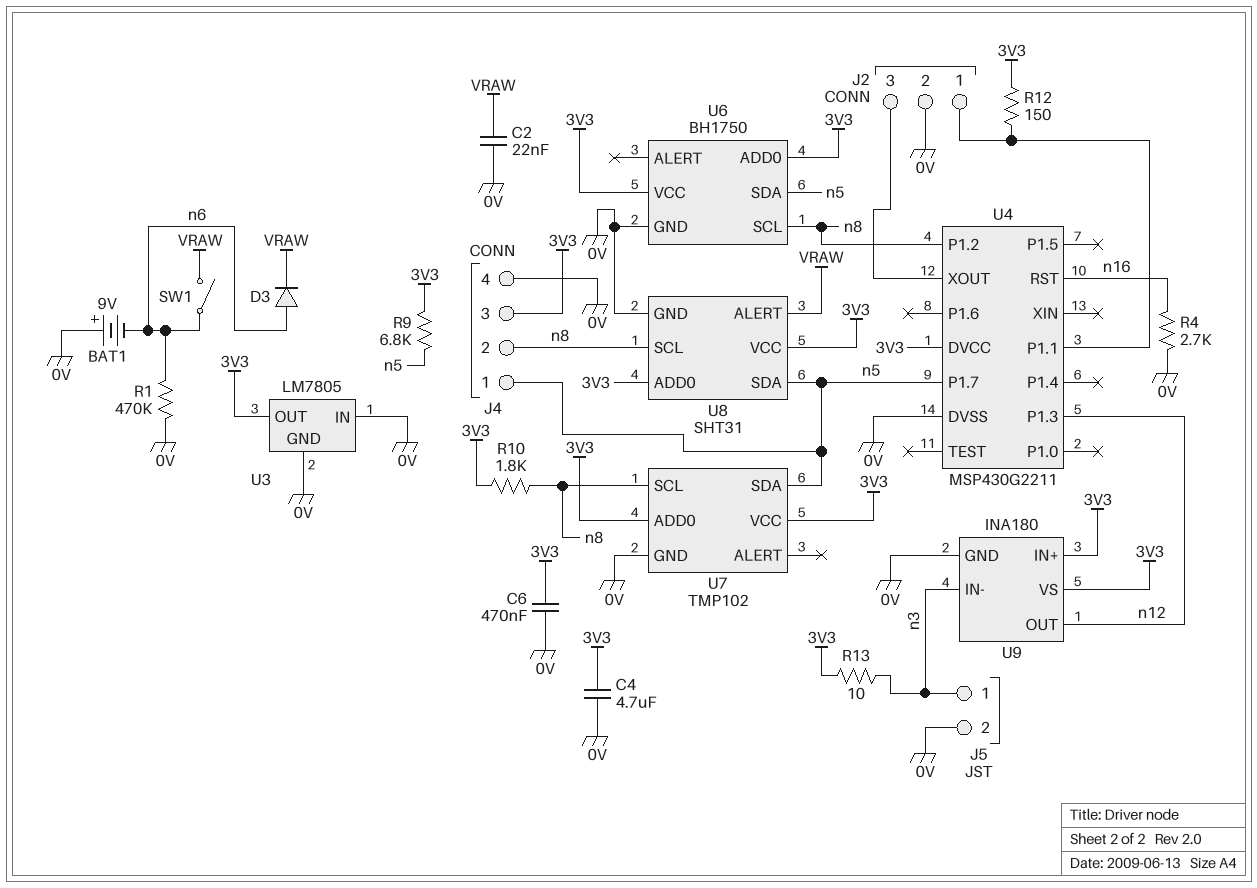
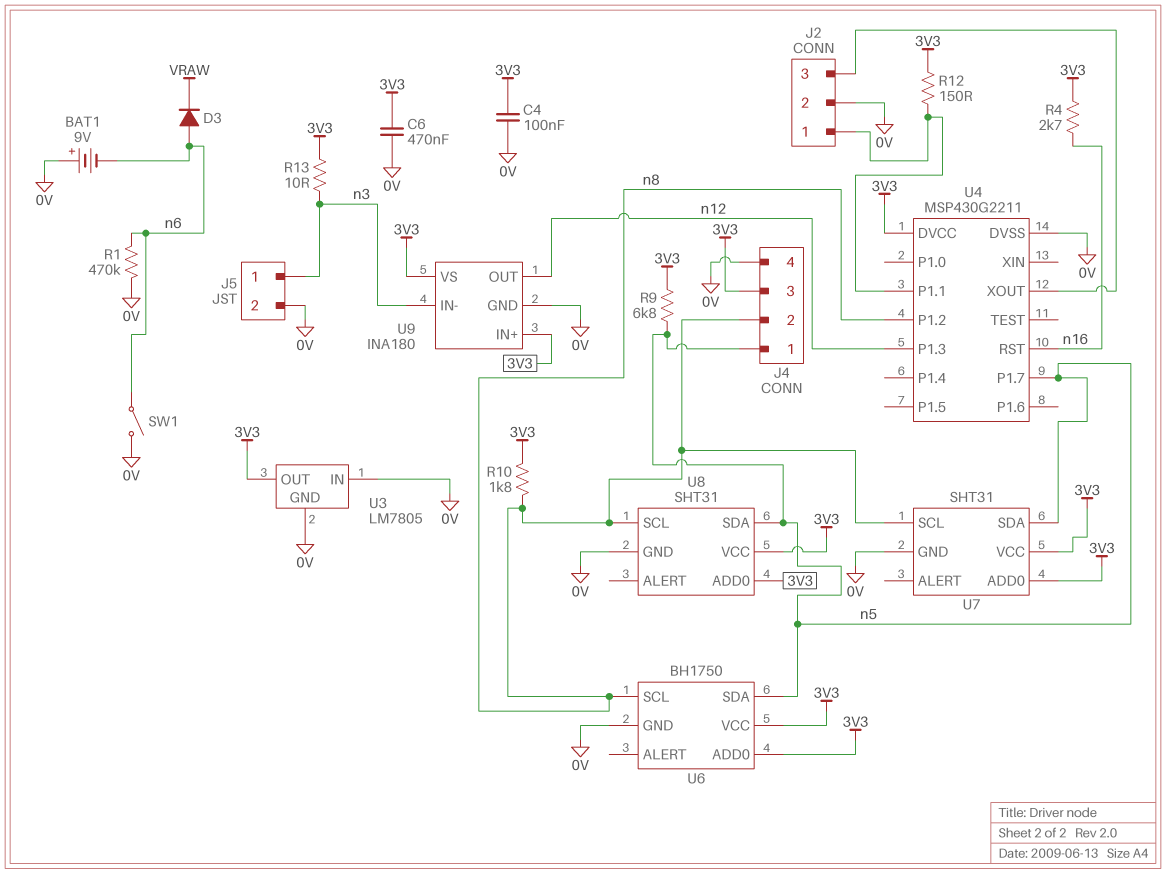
C2: 22nF (0V, VRAW) -> none
C4: 4.7uF (0V, 3V3) -> 100nF (0V, 3V3)
R4: 2.7k (0V, n16) -> 2.7k (3V3, n16)
SW1: switch (VRAW, n6) -> switch (0V, n6)
U7: TMP102 -> SHT31
U8 pin ALERT: VRAW -> none

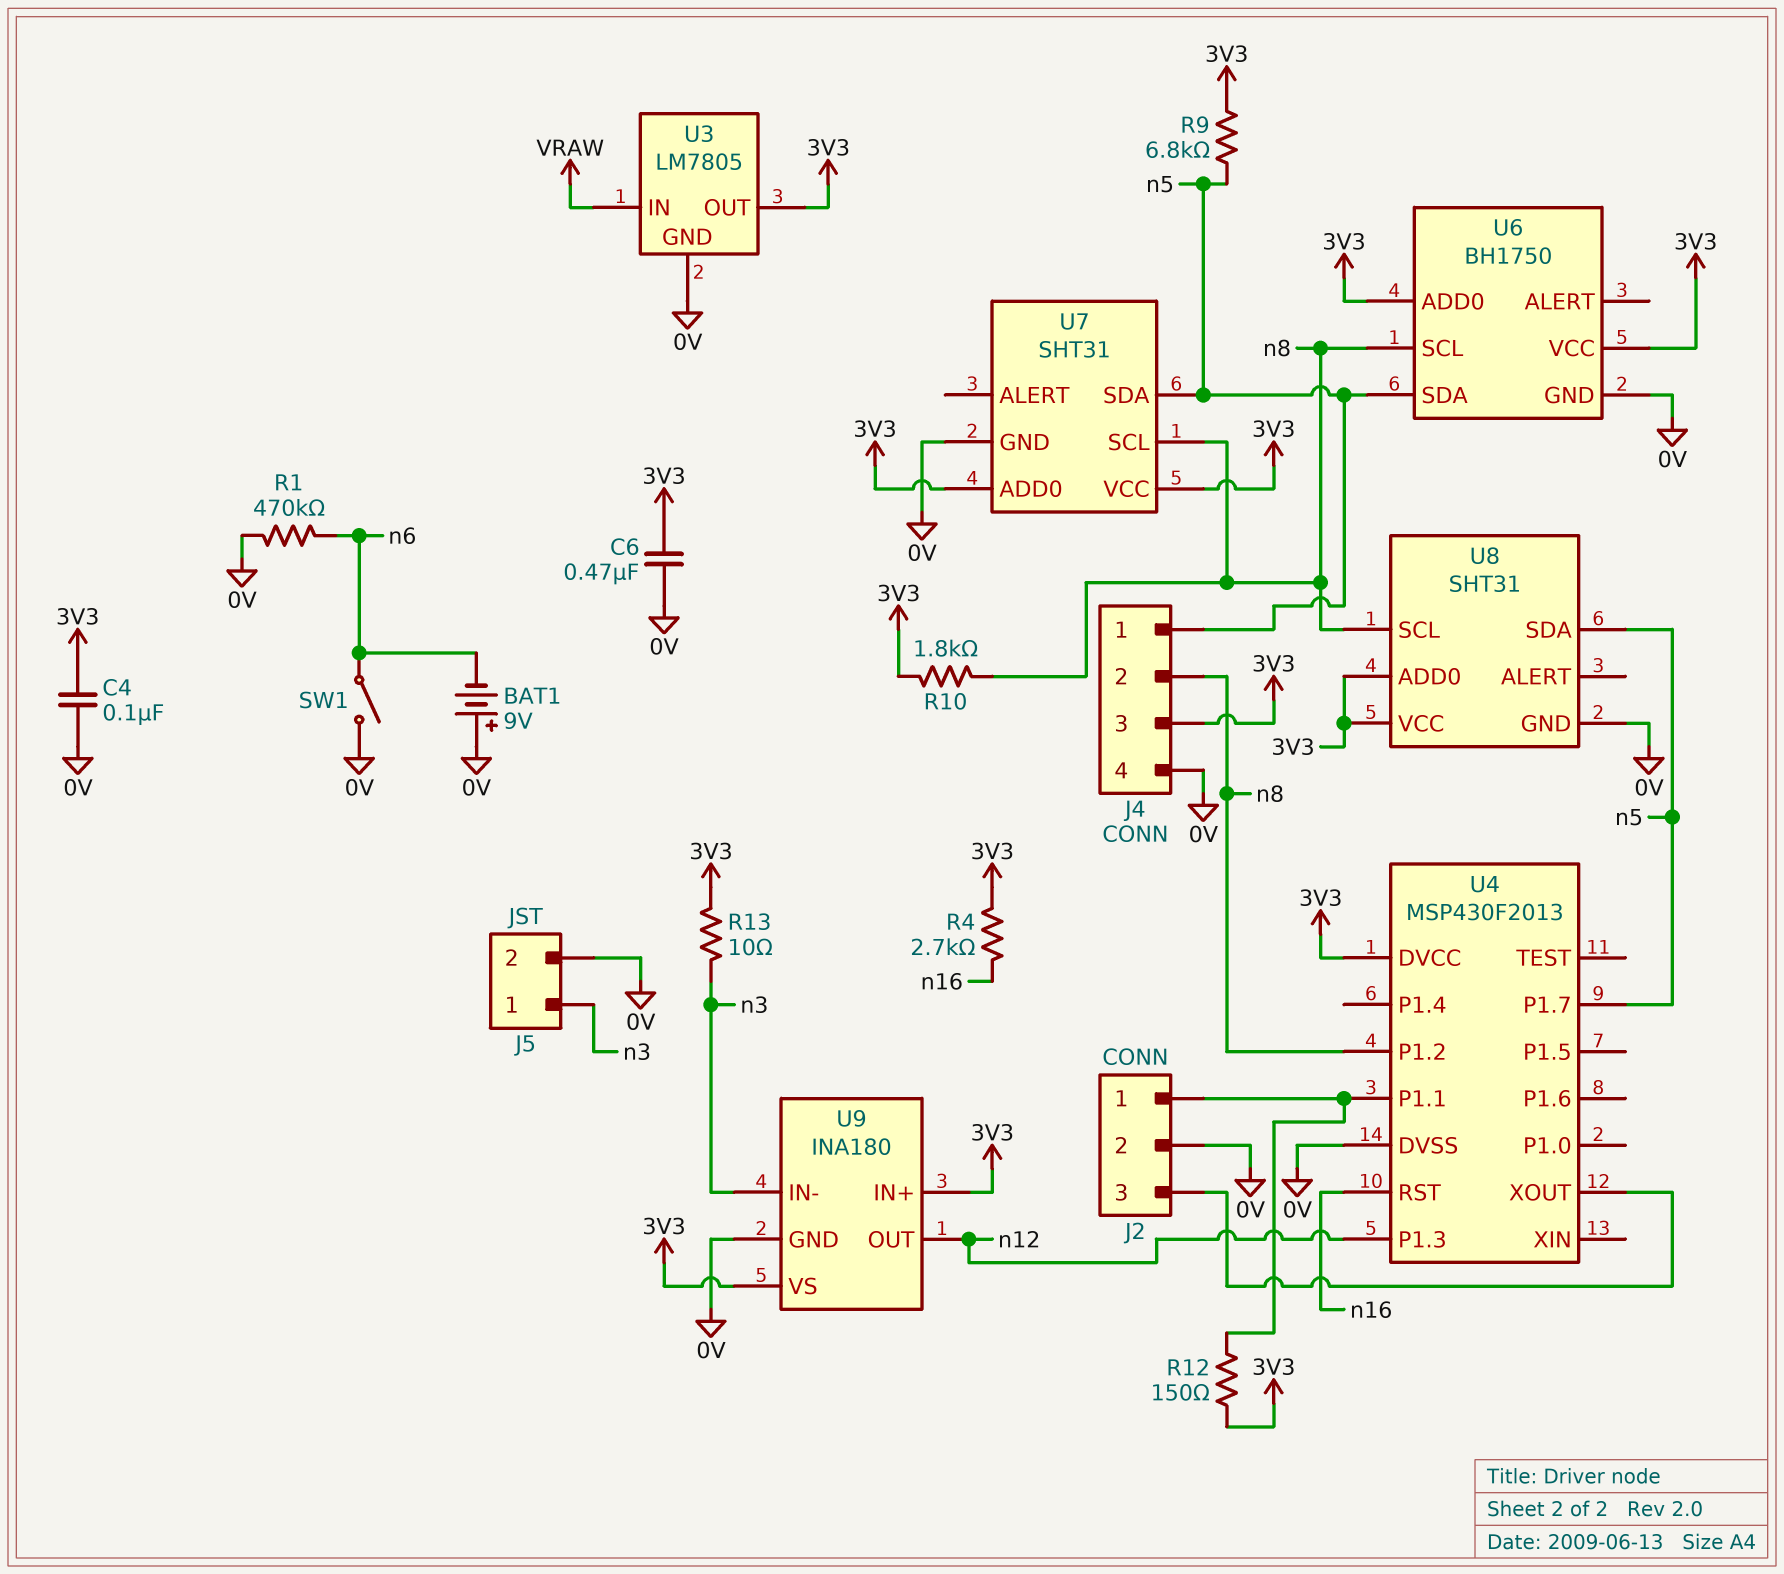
D3: diode (A n6, K VRAW) -> none
U3 pin IN: 0V -> VRAW
U4: MSP430G2211 -> MSP430F2013

